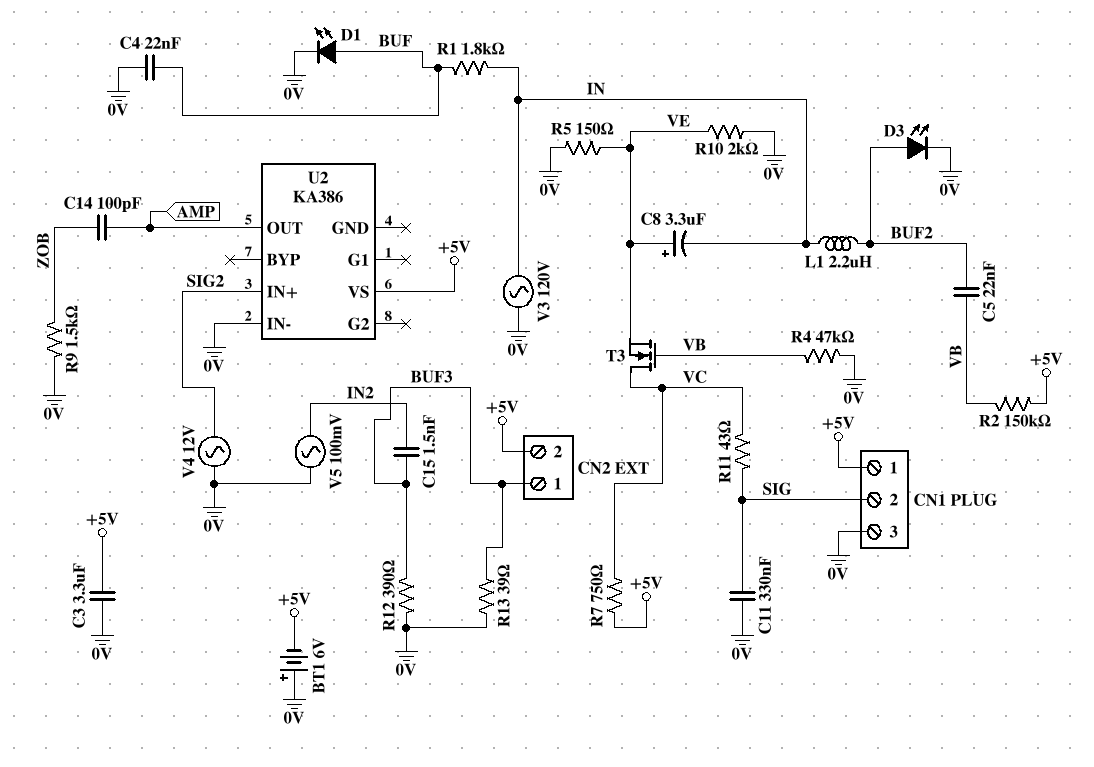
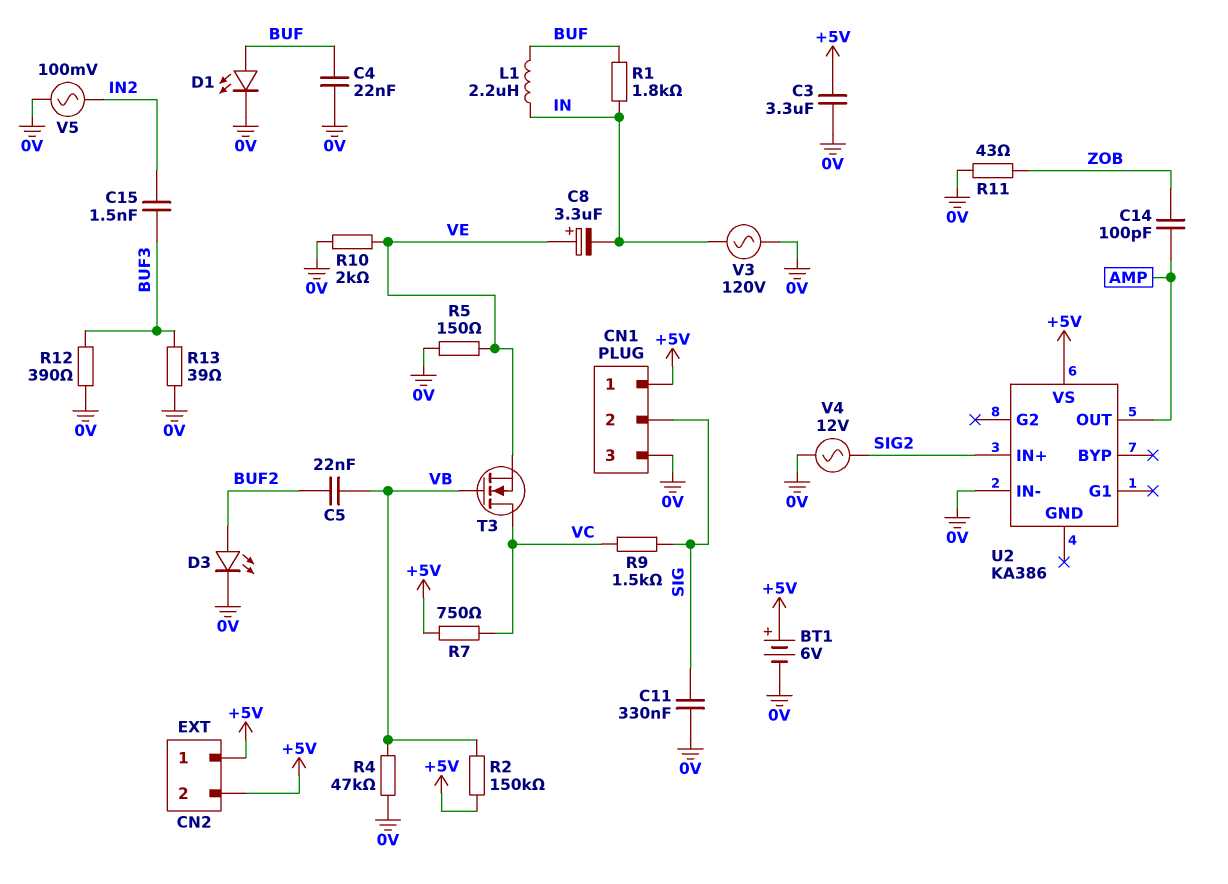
BT1: 6V (plus 0V, minus +5V) -> 6V (plus +5V, minus 0V)
CN2 pin 1: BUF3 -> +5V
L1: 2.2uH (BUF2, IN) -> 2.2uH (BUF, IN)
R9: 1.5k (0V, ZOB) -> 1.5k (SIG, VC)
R11: 43 (SIG, VC) -> 43 (0V, ZOB)

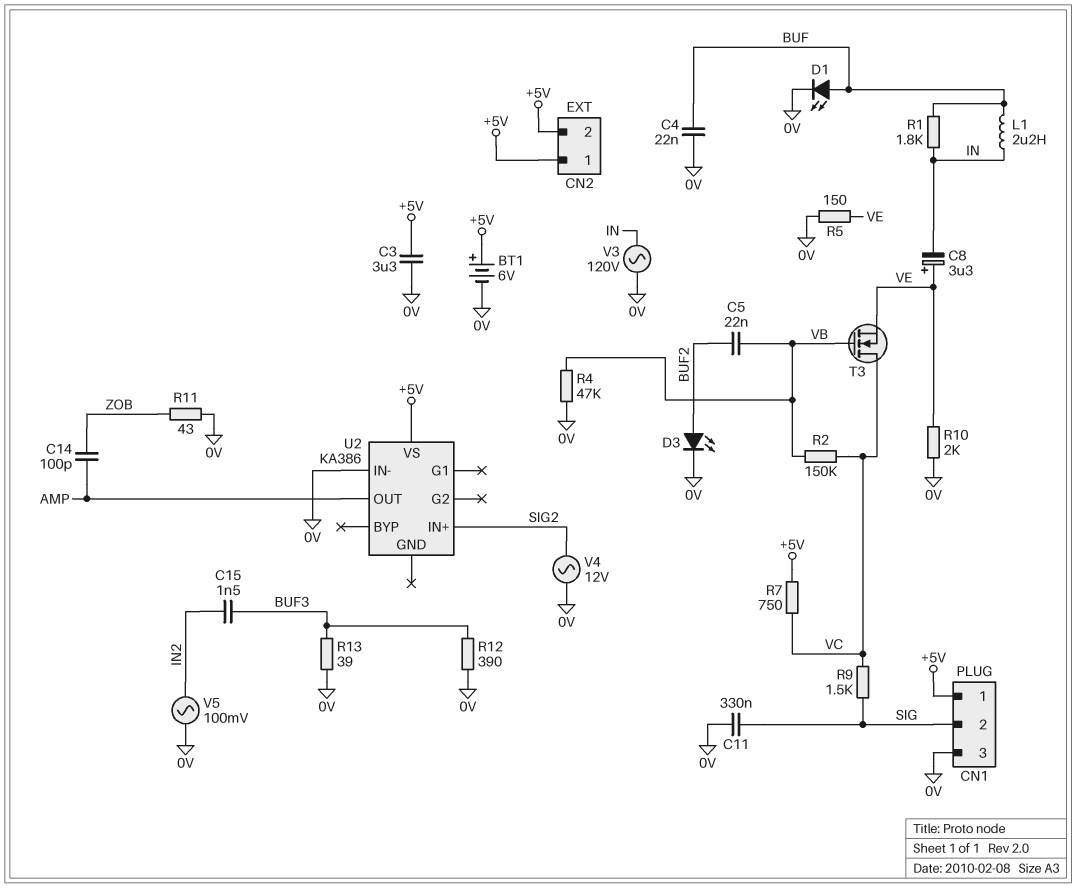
R2: 150k (+5V, VB) -> 150k (VB, VC)

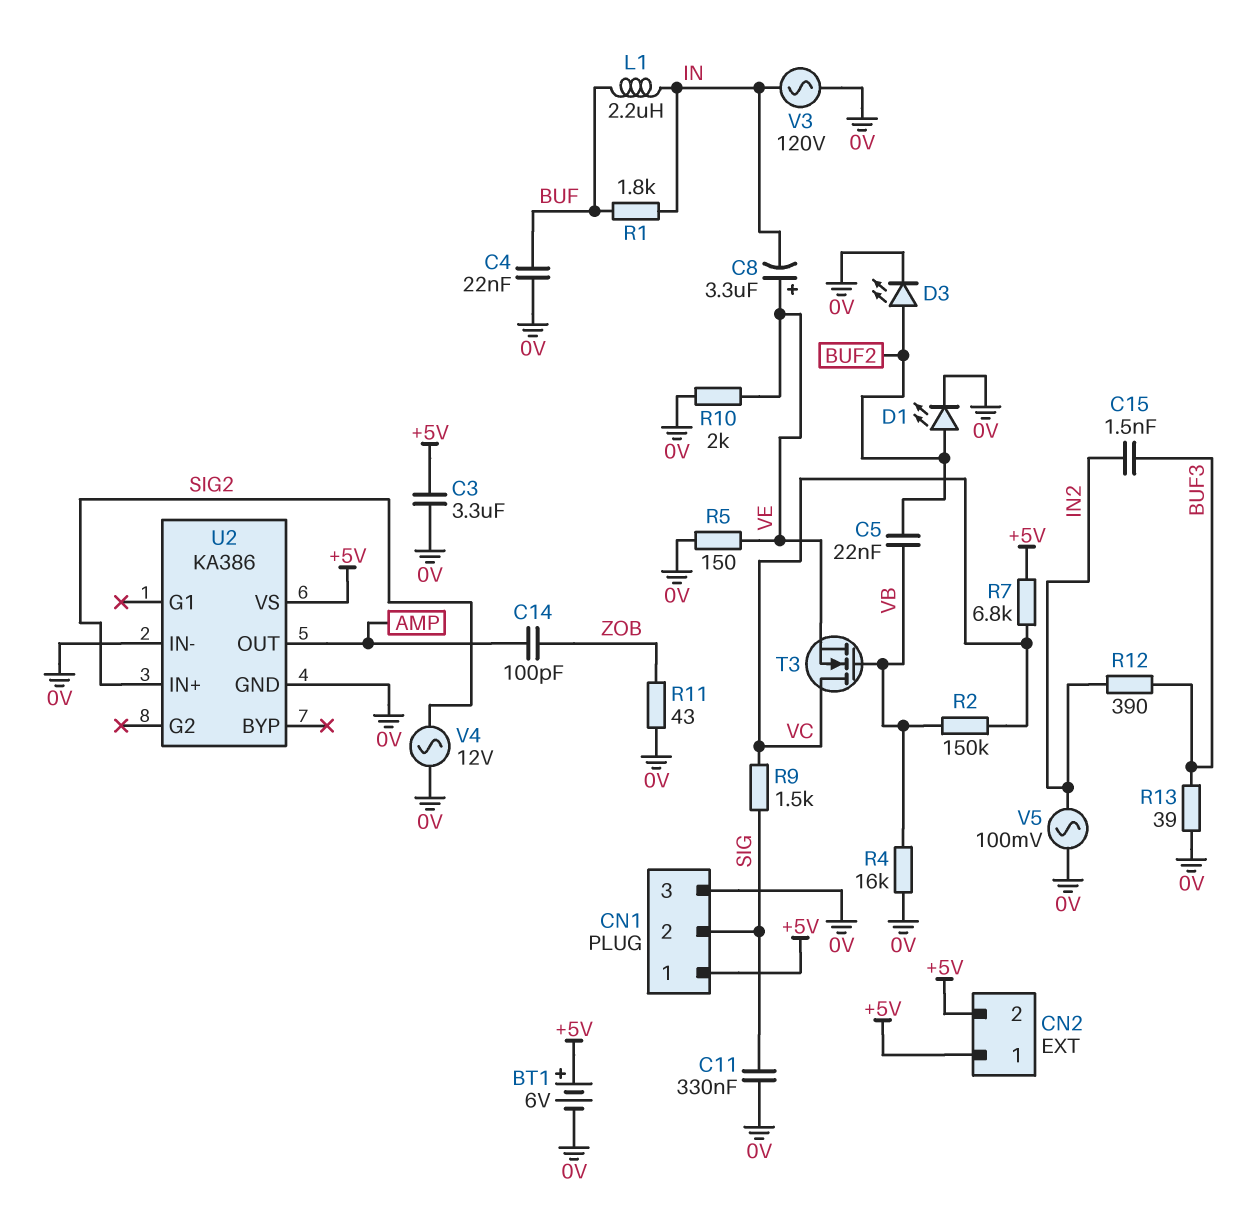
D1: LED (A BUF, K 0V) -> LED (A BUF2, K 0V)
R4: 47k (0V, VB) -> 16k (0V, VB)
R7: 750 (+5V, VC) -> 6.8k (+5V, VC)
R12: 390 (0V, BUF3) -> 390 (BUF3, IN2)
U2 pin GND: none -> 0V

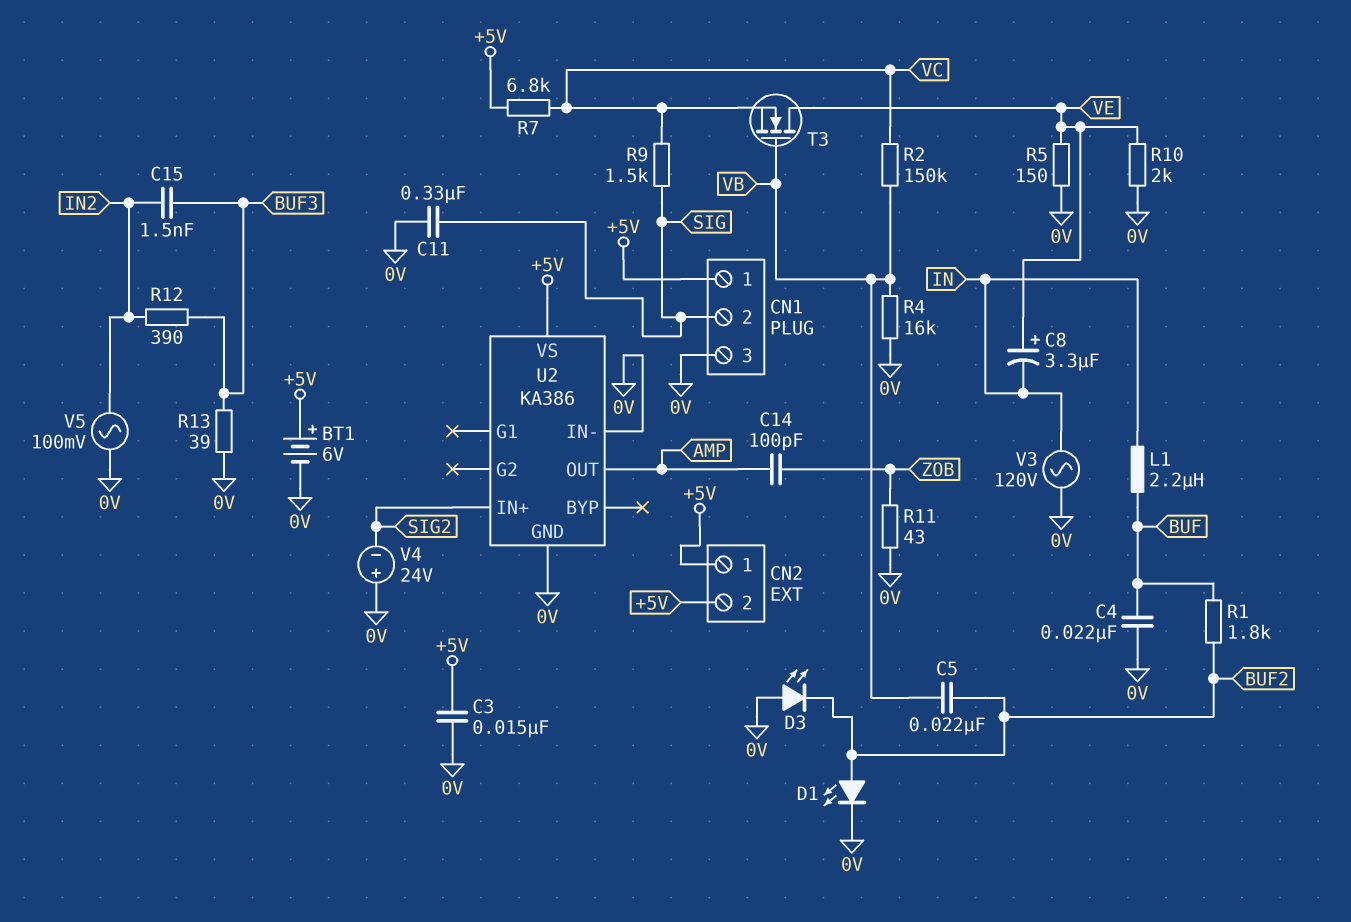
C3: 3.3uF (+5V, 0V) -> 15nF (+5V, 0V)
D3: LED (A BUF2, K 0V) -> LED (A 0V, K BUF2)
R1: 1.8k (BUF, IN) -> 1.8k (BUF, BUF2)
T3: NMOS (G VB, D VC, S VE) -> NMOS (G VB, D VE, S VC)
V4: AC 12V (0V, SIG2) -> 24V (plus 0V, minus SIG2)

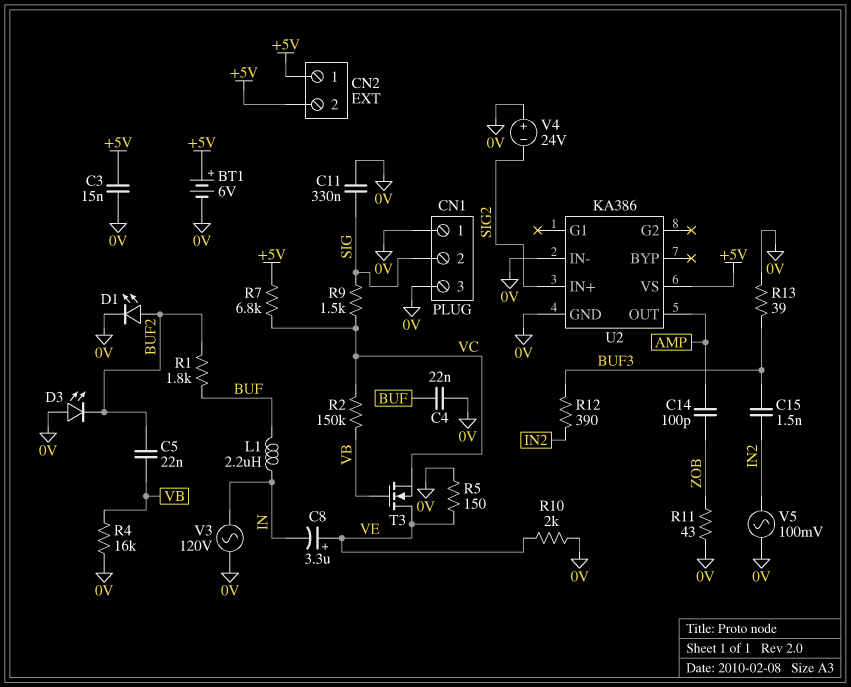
CN1 pin 1: +5V -> 0V

